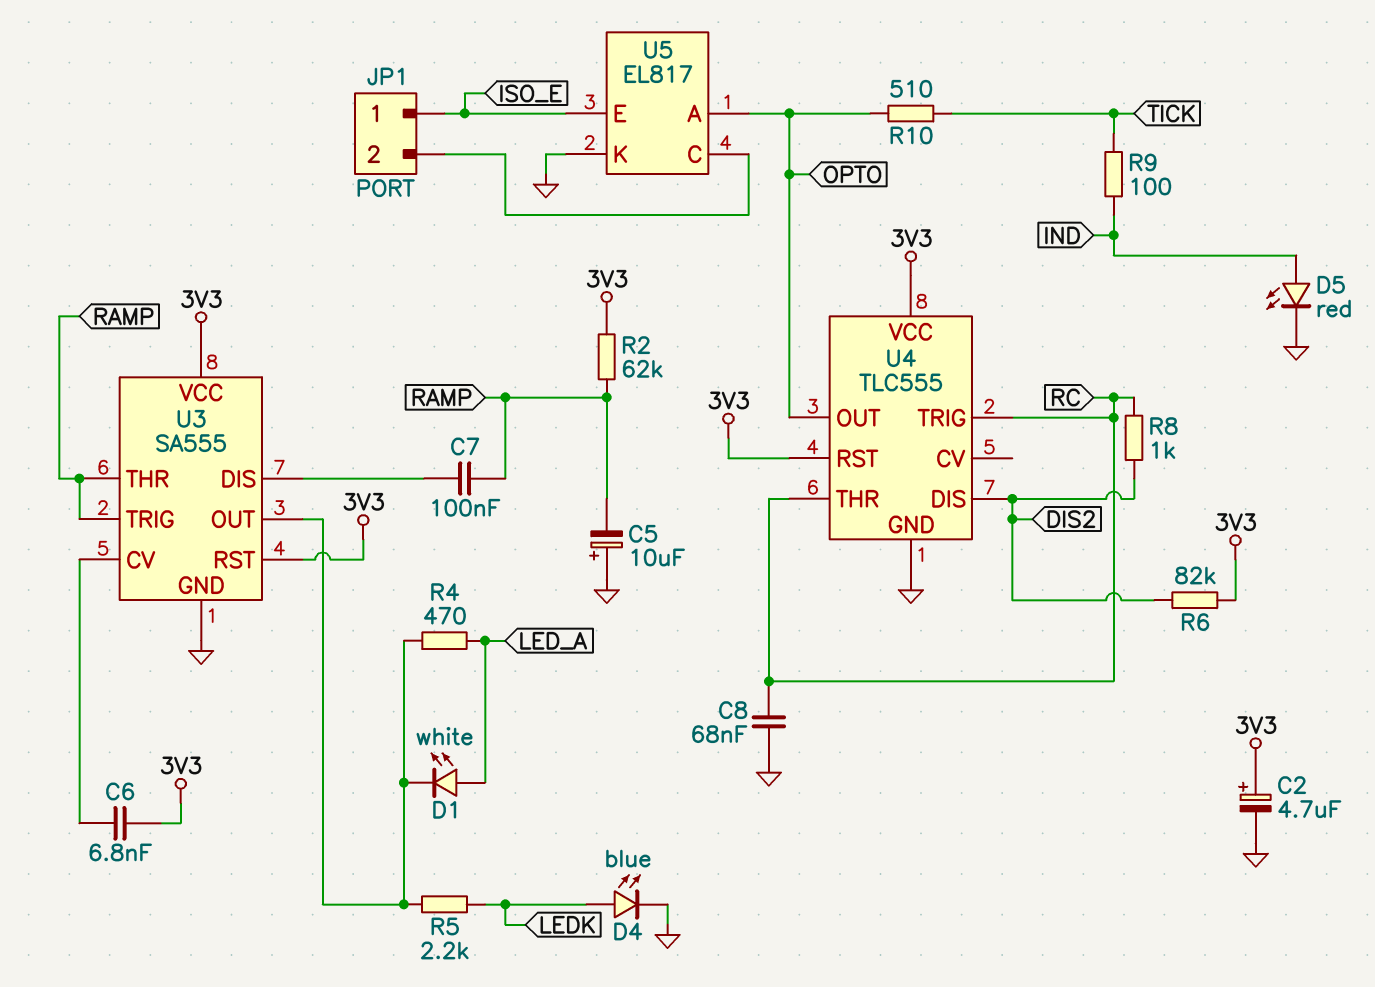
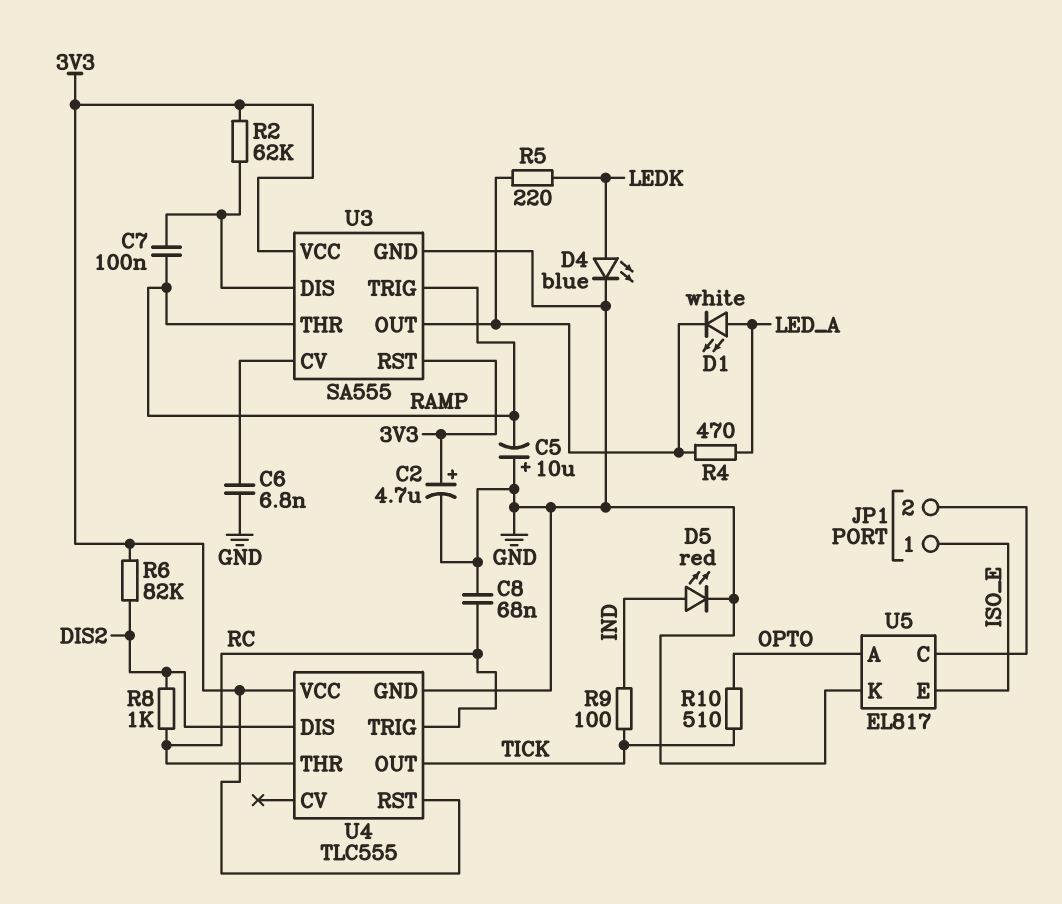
C6: 6.8nF (3V3, U3/CV) -> 6.8nF (GND, U3/CV)
R2: 62k (3V3, RAMP) -> 62k (3V3, U3/DIS)
R5: 2.2k (LEDK, U3/OUT) -> 220 (LEDK, U3/OUT)
U4 pin OUT: OPTO -> TICK

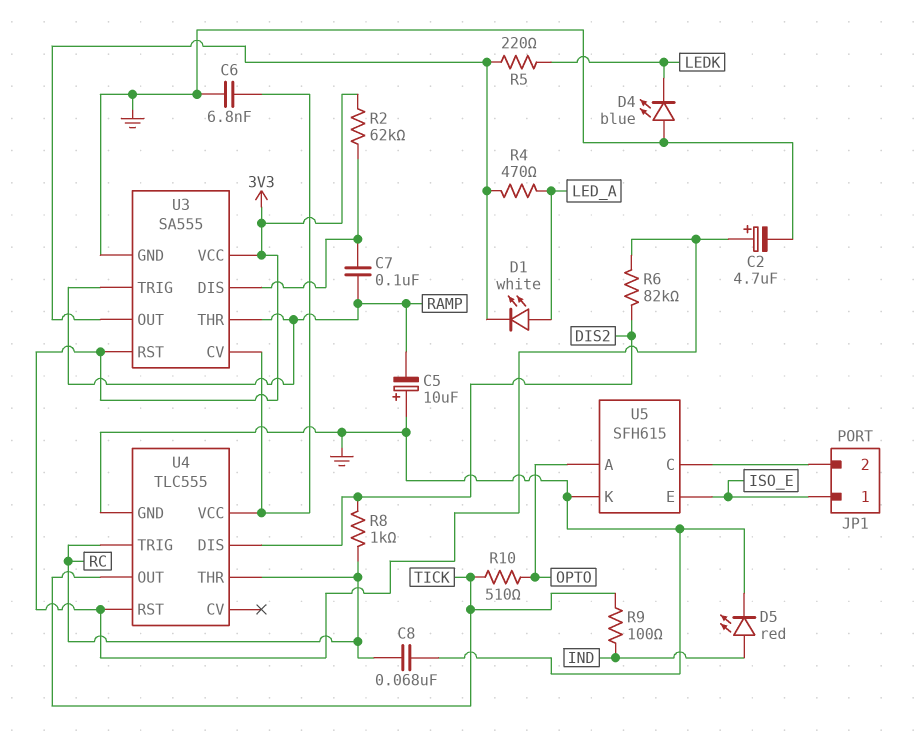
D4: LED blue (A LEDK, K GND) -> LED blue (A GND, K LEDK)
U4 pin VCC: 3V3 -> U3/CV
U5: EL817 -> SFH615

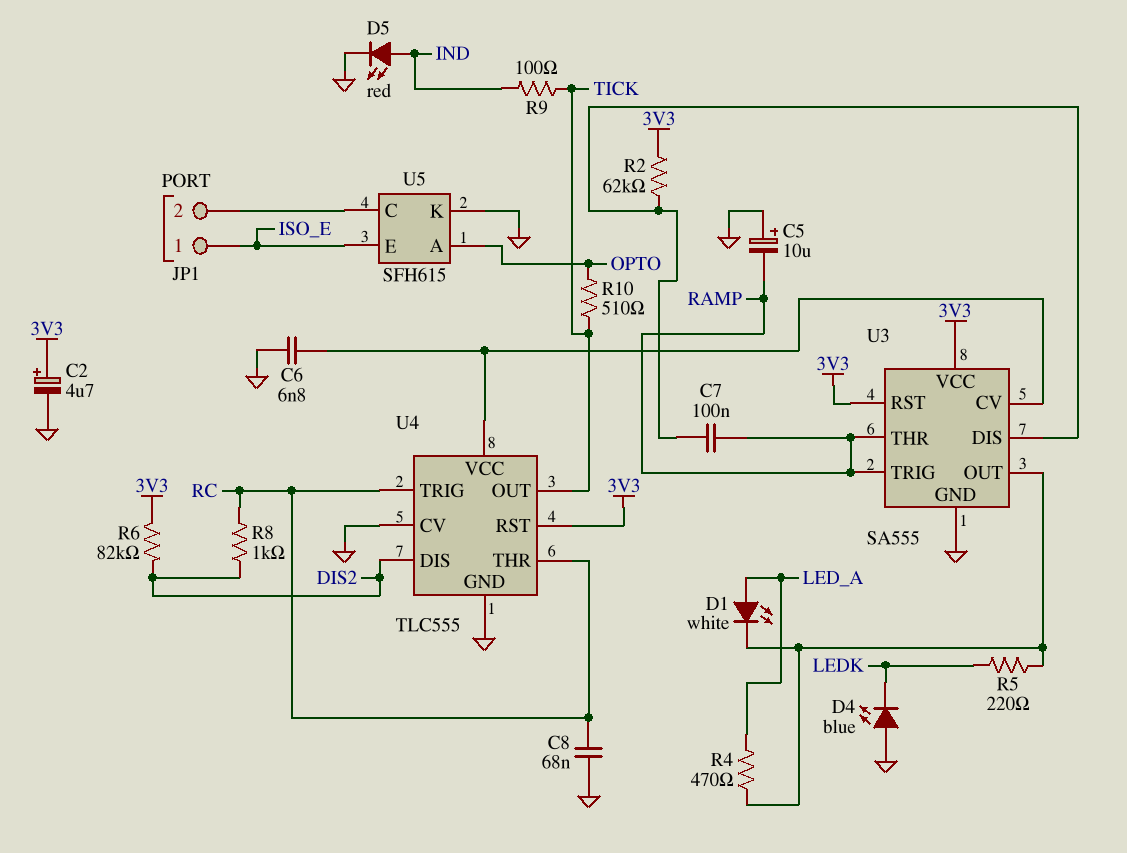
U4 pin CV: none -> GND

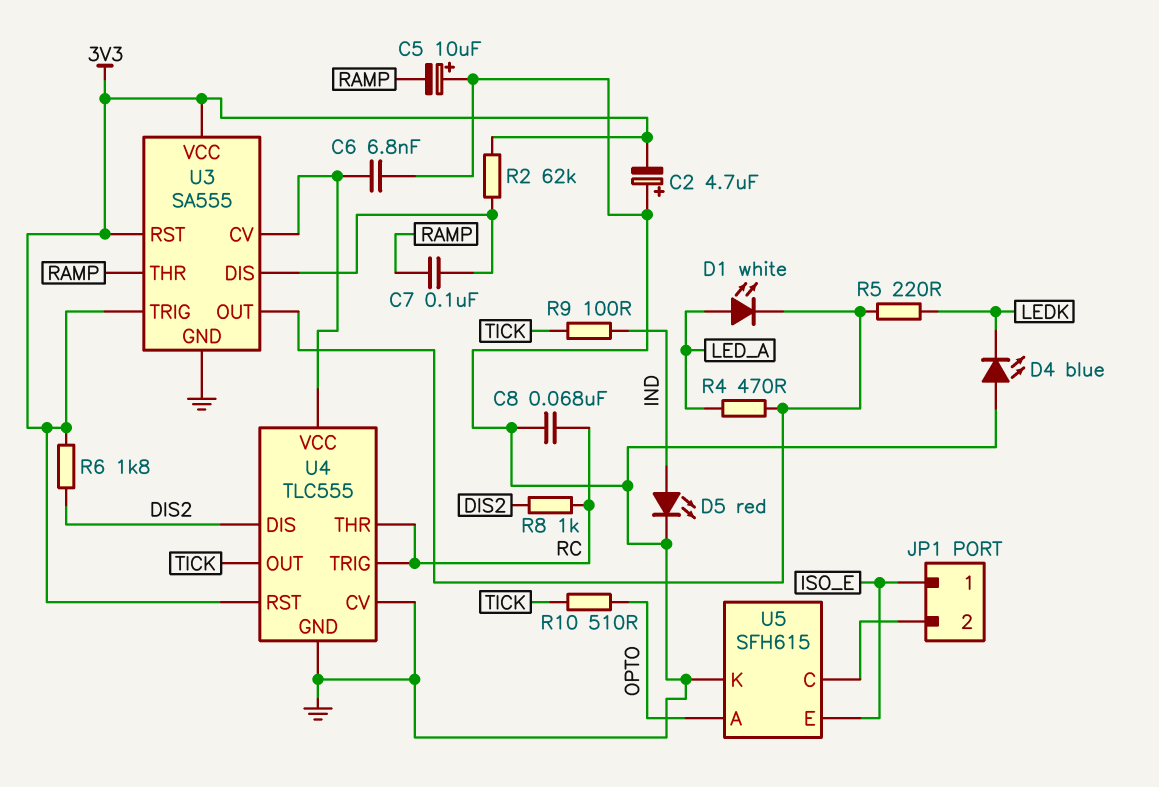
C2: 4.7uF (plus 3V3, minus GND) -> 4.7uF (plus GND, minus 3V3)
R6: 82k (3V3, DIS2) -> 1.8k (3V3, DIS2)
U3 pin TRIG: RAMP -> 3V3

